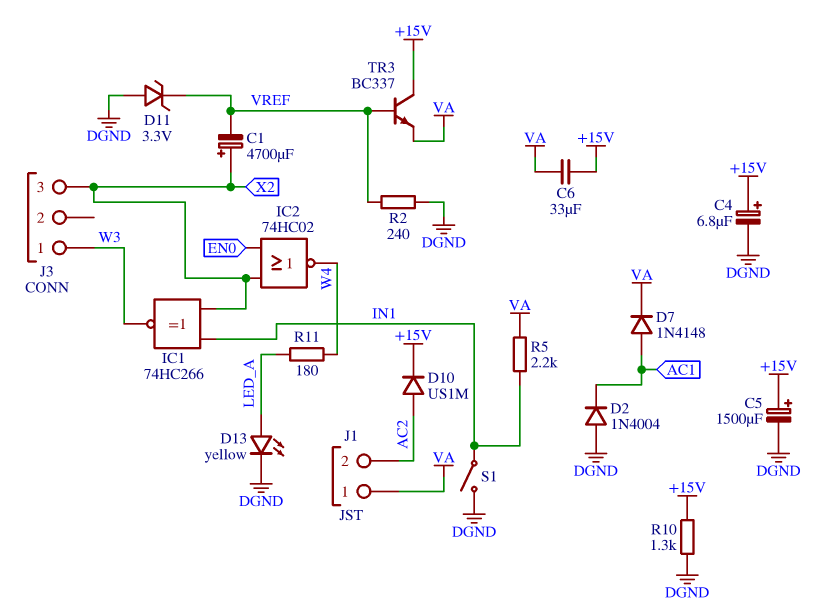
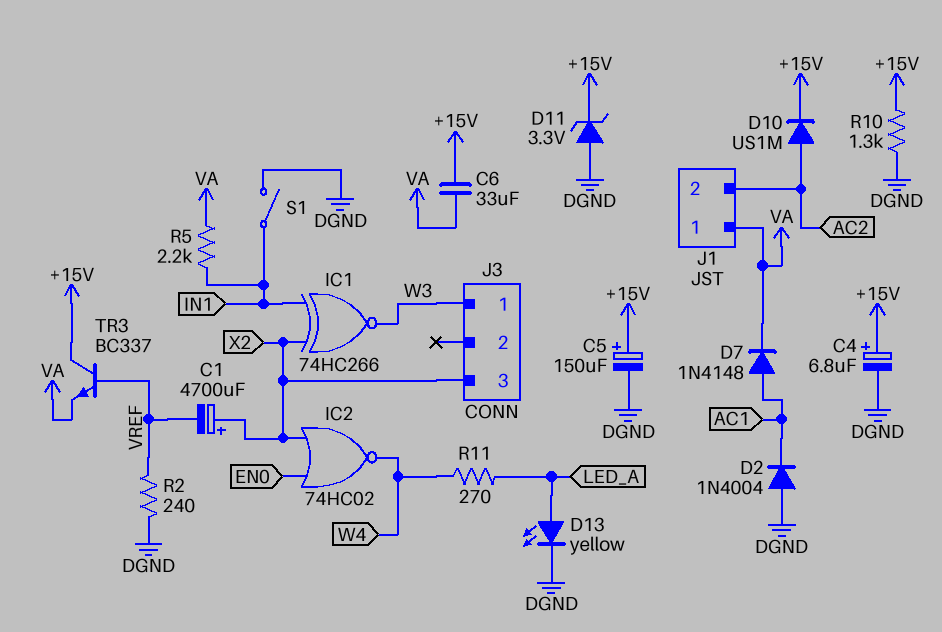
C5: 1500uF (plus +15V, minus DGND) -> 150uF (plus +15V, minus DGND)
D11: zener 3.3V (A DGND, K VREF) -> zener 3.3V (A DGND, K +15V)
R11: 180 (LED_A, W4) -> 270 (LED_A, W4)

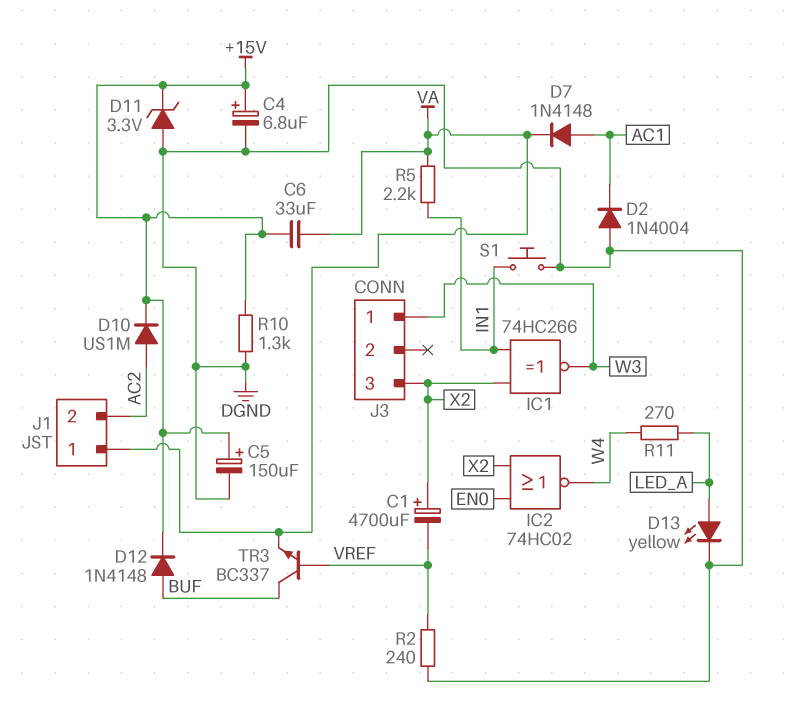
D12: none -> diode 1N4148 (A BUF, K +15V)
S1: switch (DGND, IN1) -> button (DGND, IN1)
TR3: NPN BC337 (B VREF, C +15V, E VA) -> NPN BC337 (B VREF, C BUF, E VA)

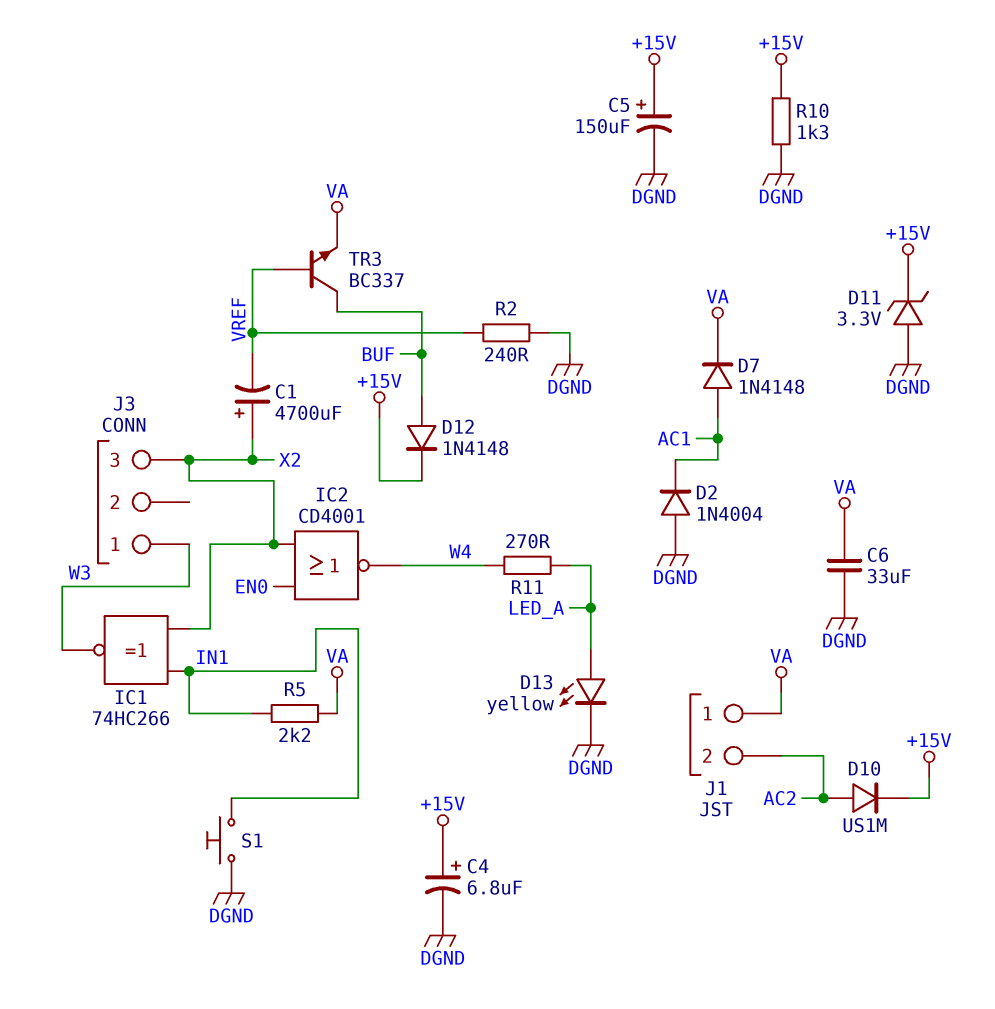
C6: 33uF (+15V, VA) -> 33uF (DGND, VA)
IC2: NOR 74HC02 (in EN0, in X2, out W4) -> NOR CD4001 (in EN0, in X2, out W4)

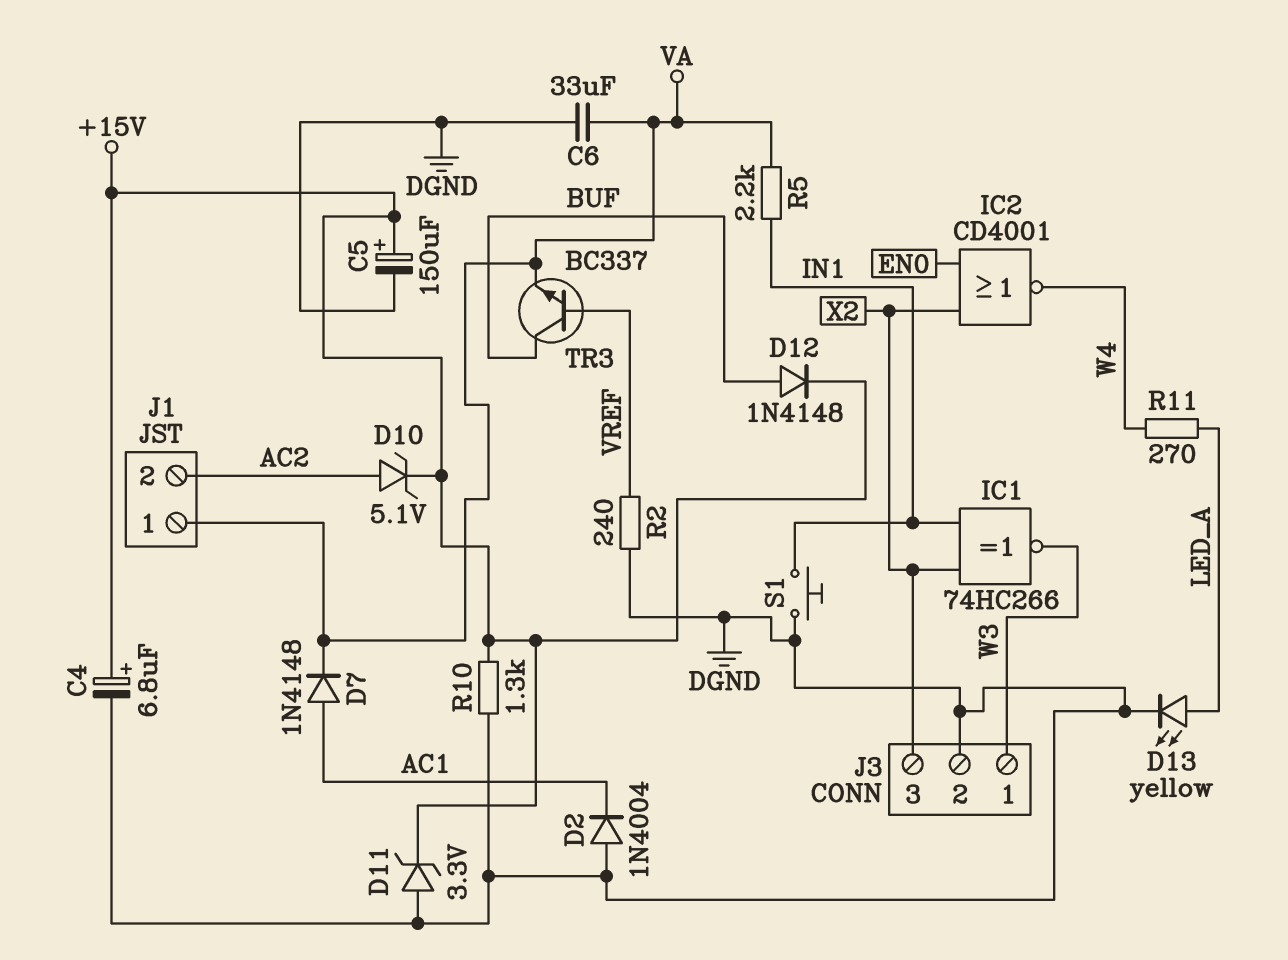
C1: 4700uF (plus X2, minus VREF) -> none
D10: diode US1M (A AC2, K +15V) -> zener 5.1V (A AC2, K +15V)
J3 pin 2: none -> DGND

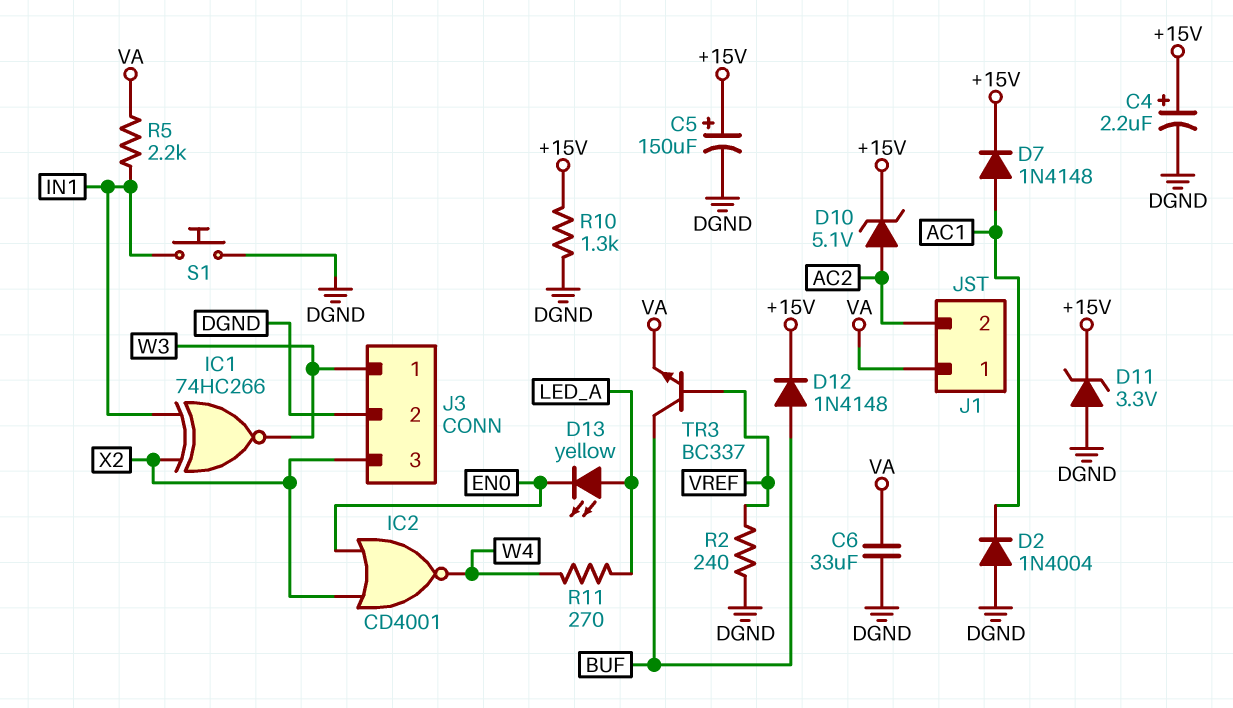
C4: 6.8uF (plus +15V, minus DGND) -> 2.2uF (plus +15V, minus DGND)
D7: diode 1N4148 (A AC1, K VA) -> diode 1N4148 (A AC1, K +15V)
D13: LED yellow (A LED_A, K DGND) -> LED yellow (A LED_A, K EN0)

